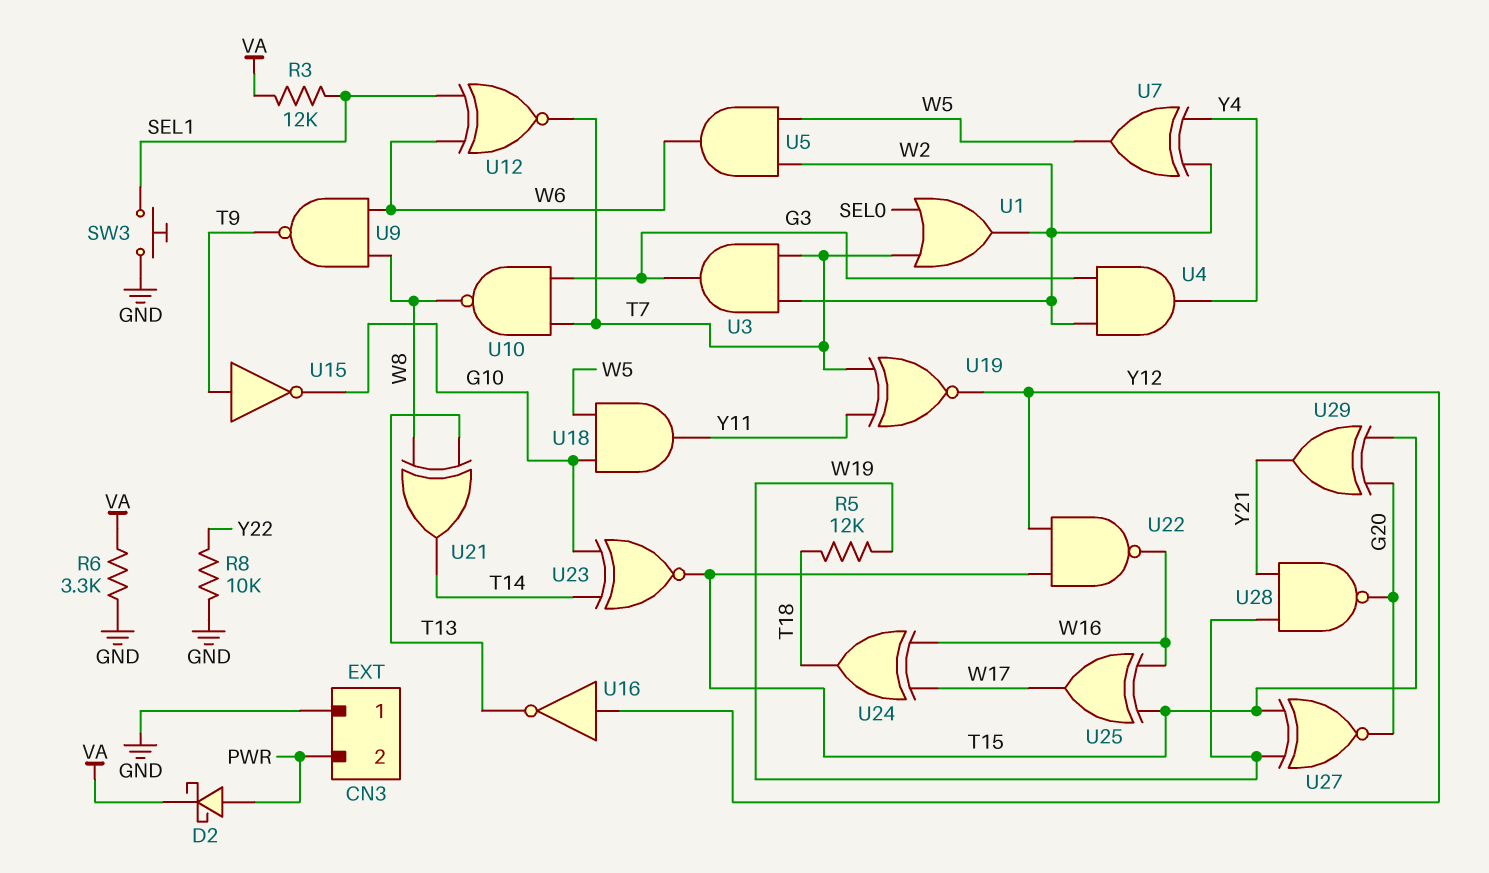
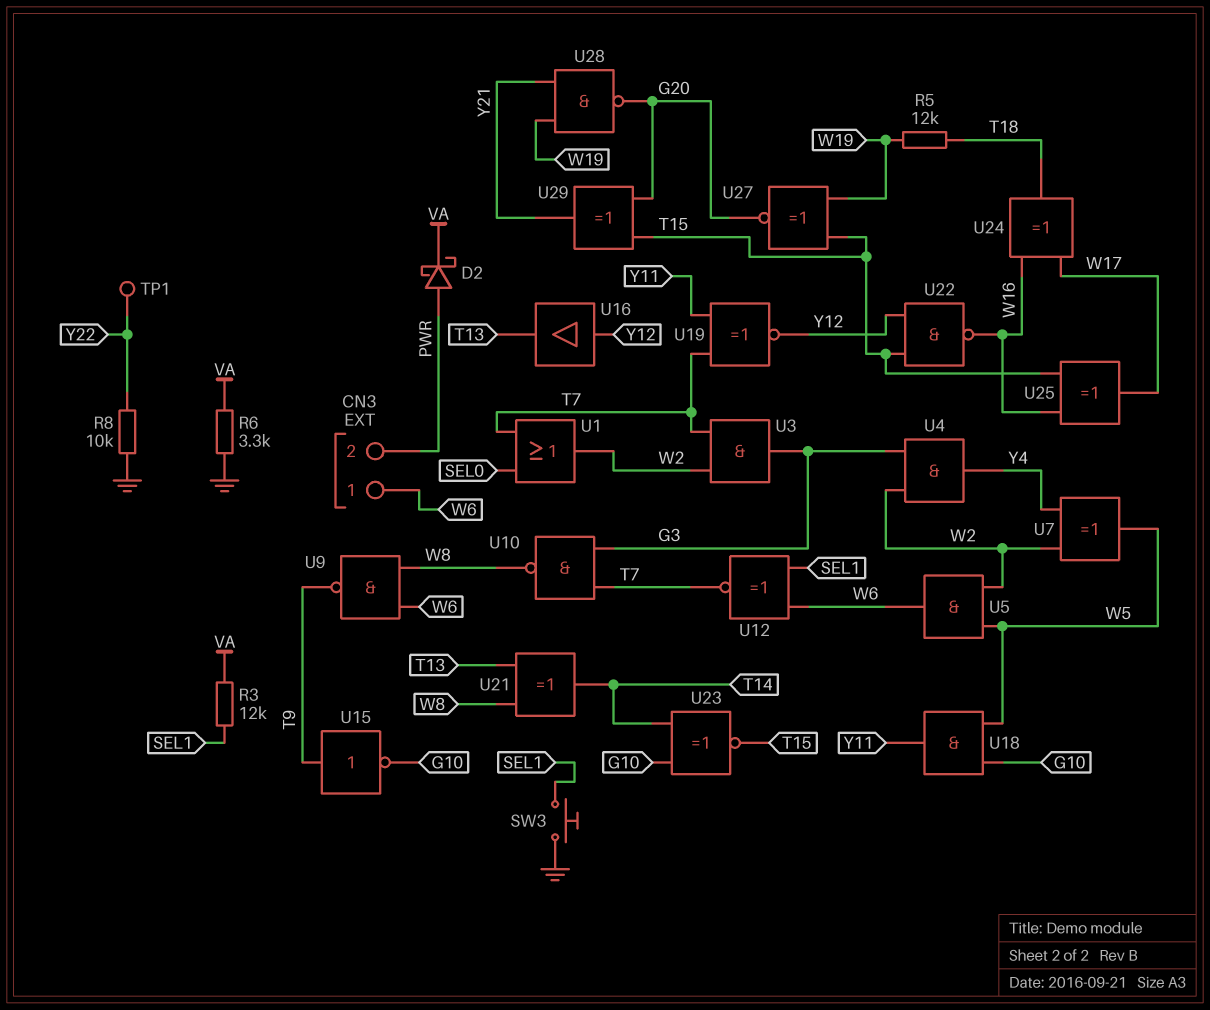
CN3 pin 1: GND -> W6
TP1: none -> test point (Y22)
U16: NOT (in Y12, out T13) -> buffer (in Y12, out T13)

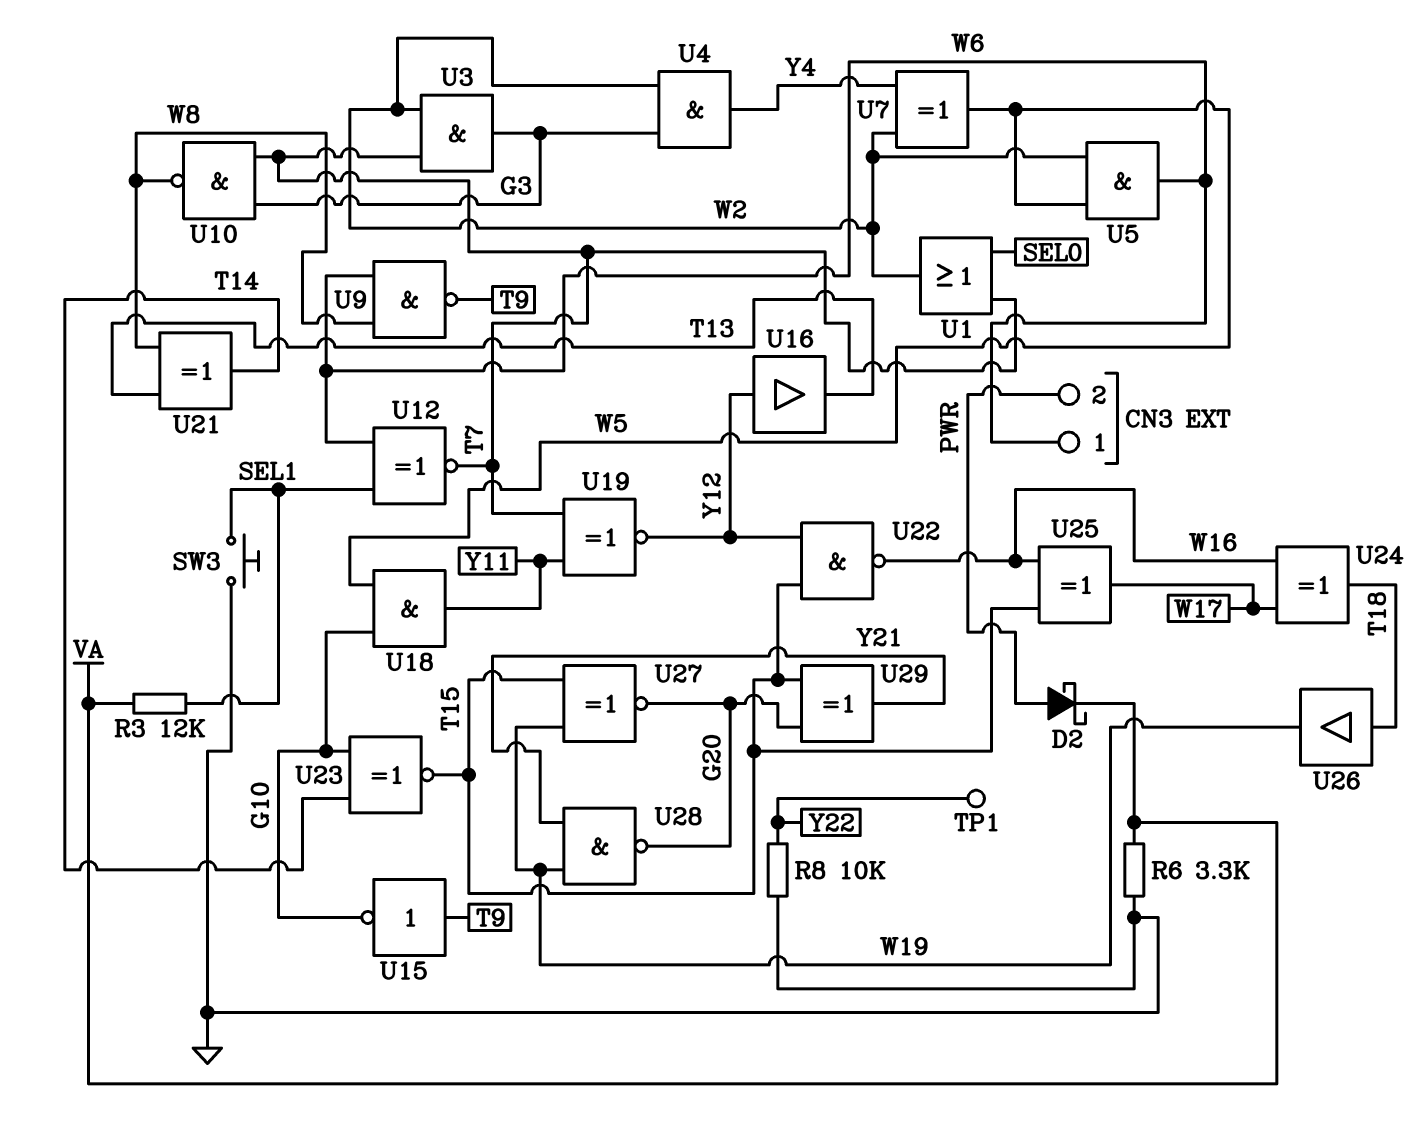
R5: 12k (T18, W19) -> none
U26: none -> buffer (in T18, out W19)

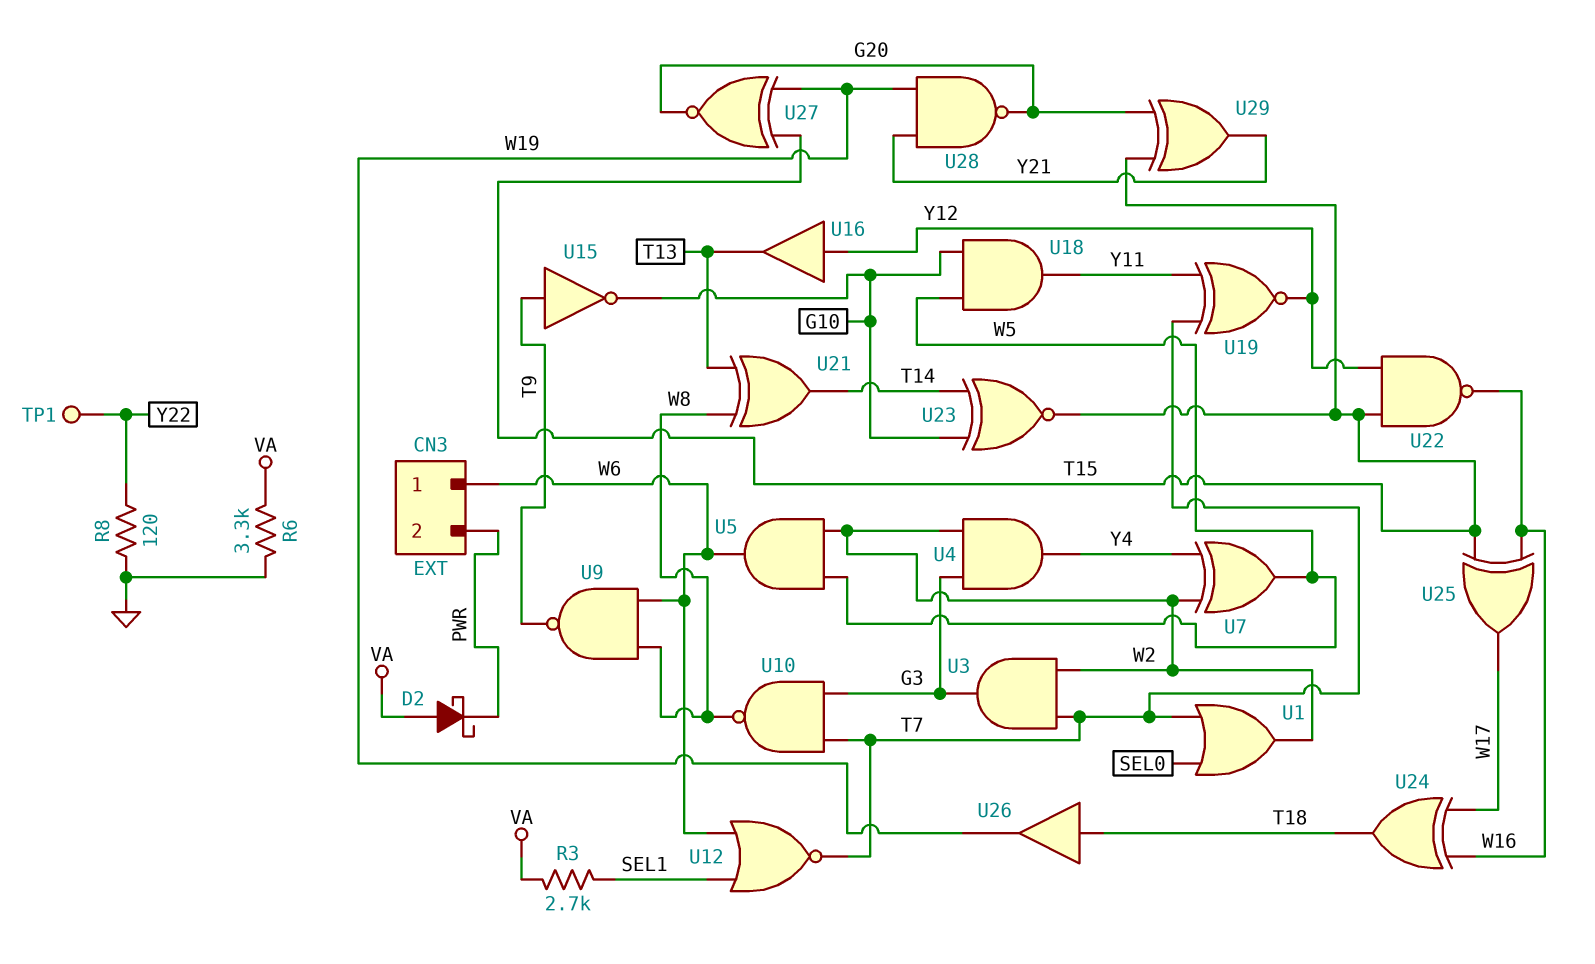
D2: schottky (A PWR, K VA) -> schottky (A VA, K PWR)
R3: 12k (SEL1, VA) -> 2.7k (SEL1, VA)
R8: 10k (GND, Y22) -> 120 (GND, Y22)
SW3: button (GND, SEL1) -> none
U12: XNOR (in SEL1, in W6, out T7) -> NOR (in SEL1, in W6, out T7)

